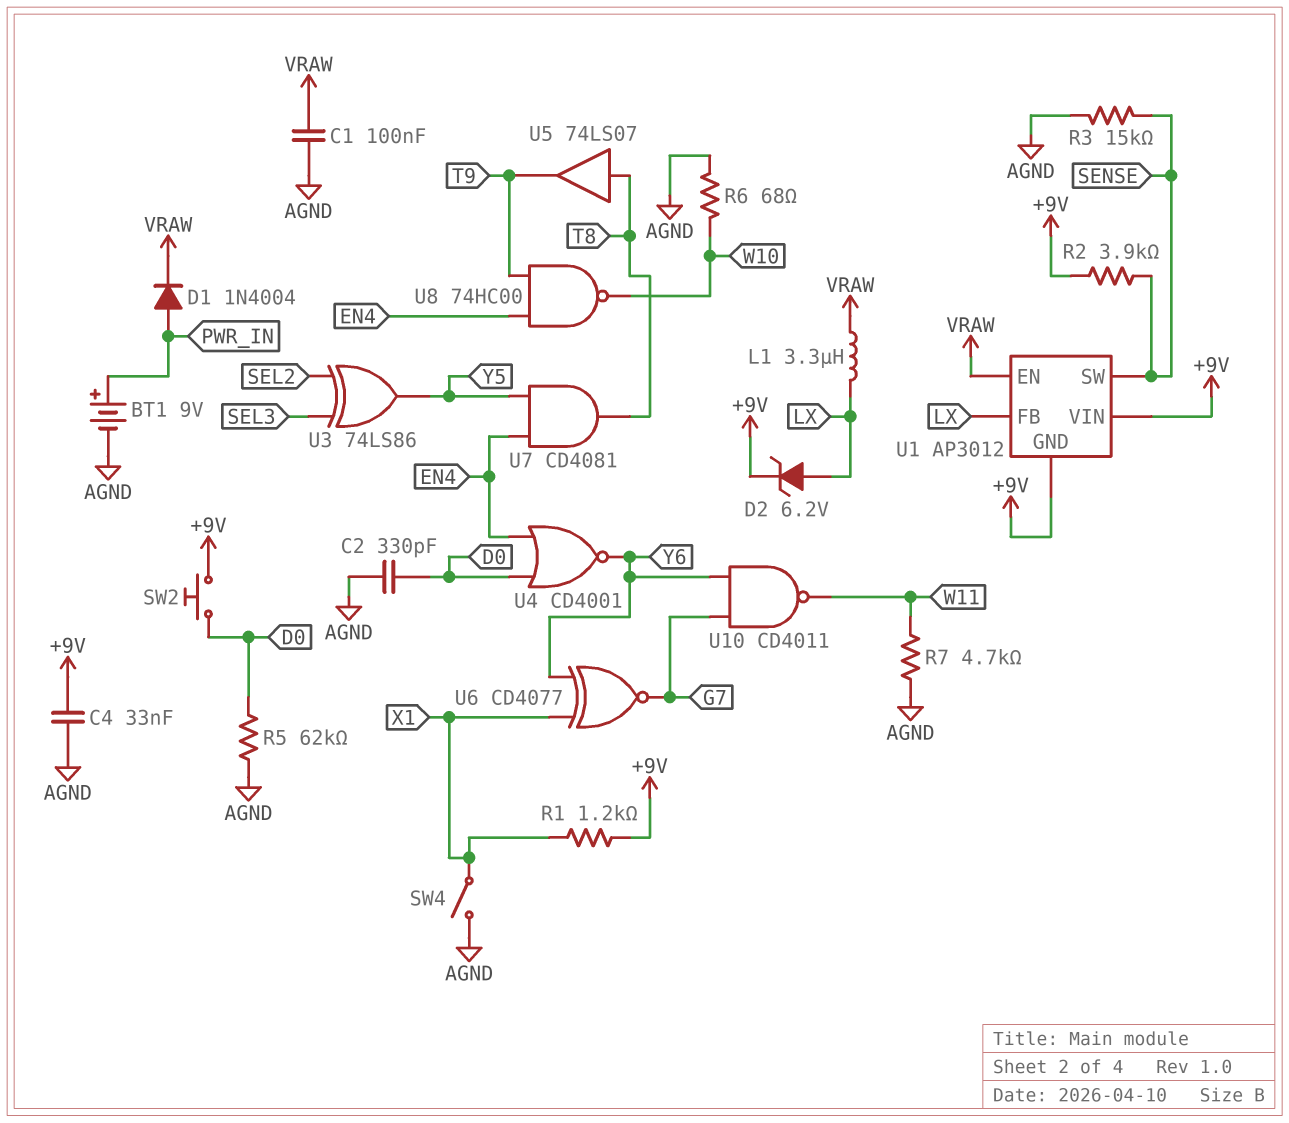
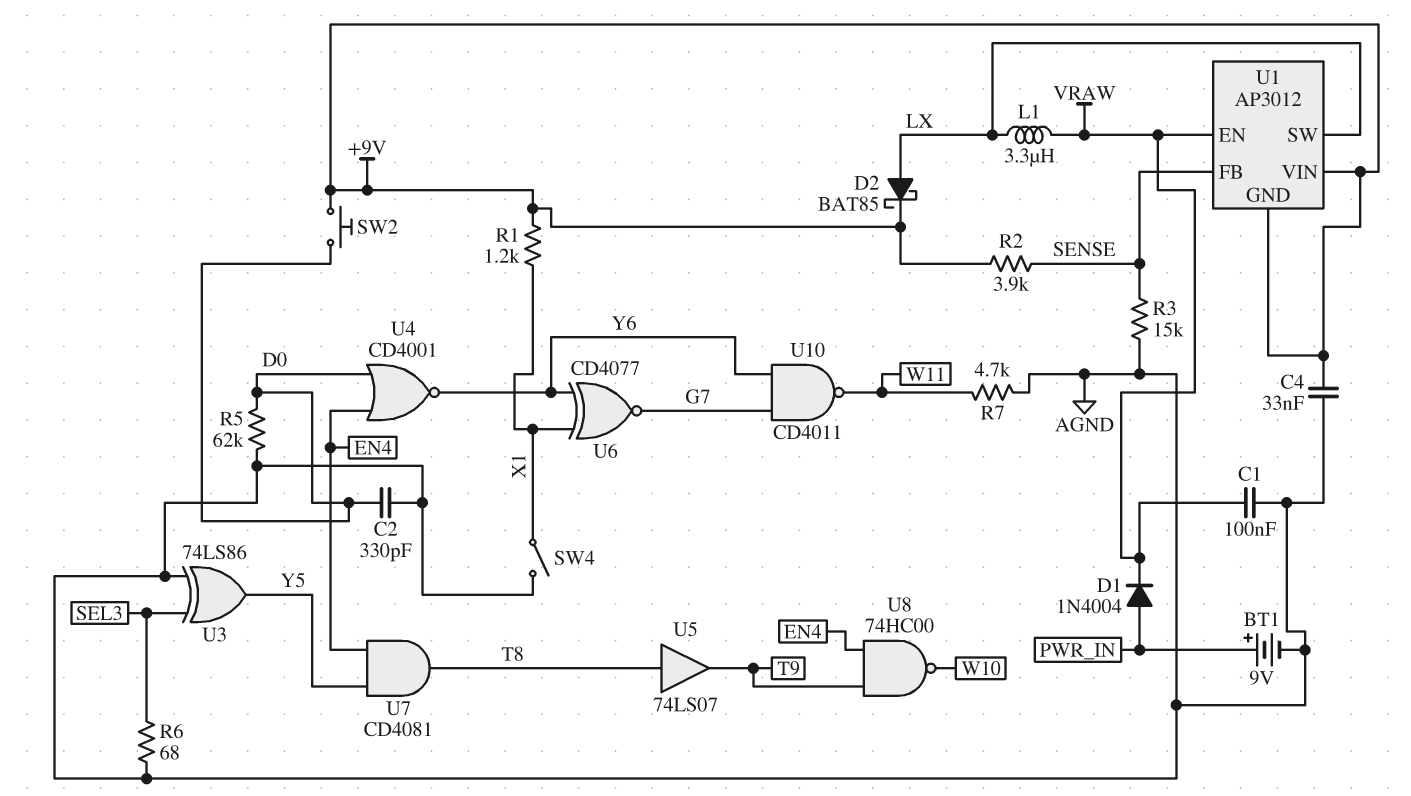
D2: zener 6.2V (A LX, K +9V) -> schottky BAT85 (A LX, K +9V)
R6: 68 (AGND, W10) -> 68 (AGND, SEL3)
U1 pin FB: LX -> SENSE
U1 pin SW: SENSE -> LX
U3: XOR 74LS86 (in SEL2, in SEL3, out Y5) -> XOR 74LS86 (in AGND, in SEL3, out Y5)

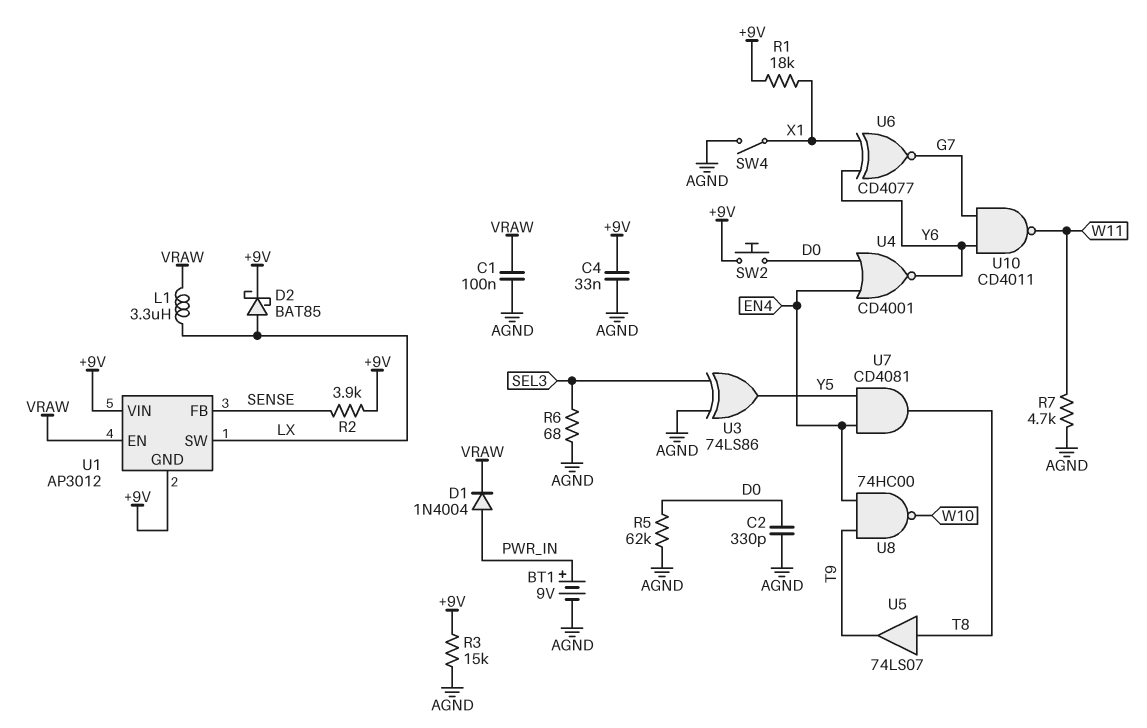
R1: 1.2k (+9V, X1) -> 18k (+9V, X1)
R3: 15k (AGND, SENSE) -> 15k (+9V, AGND)

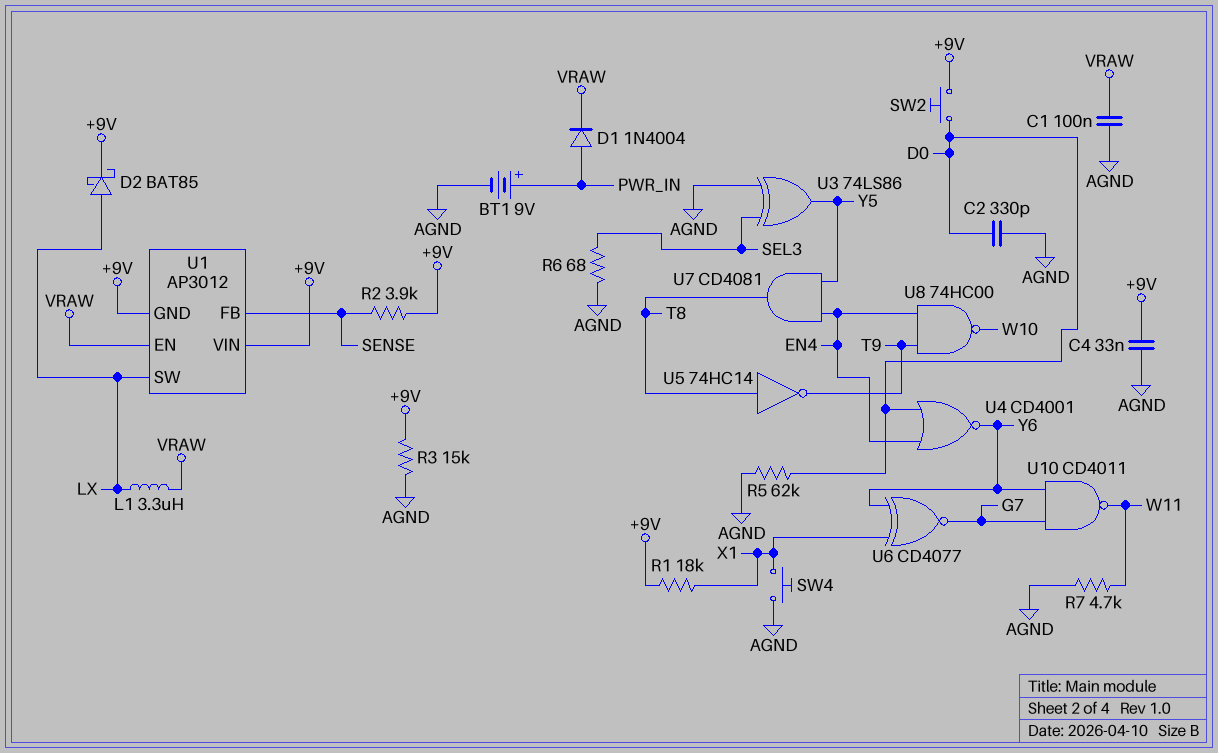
SW4: switch (AGND, X1) -> button (AGND, X1)
U5: buffer 74LS07 (in T8, out T9) -> NOT 74HC14 (in T8, out T9)

